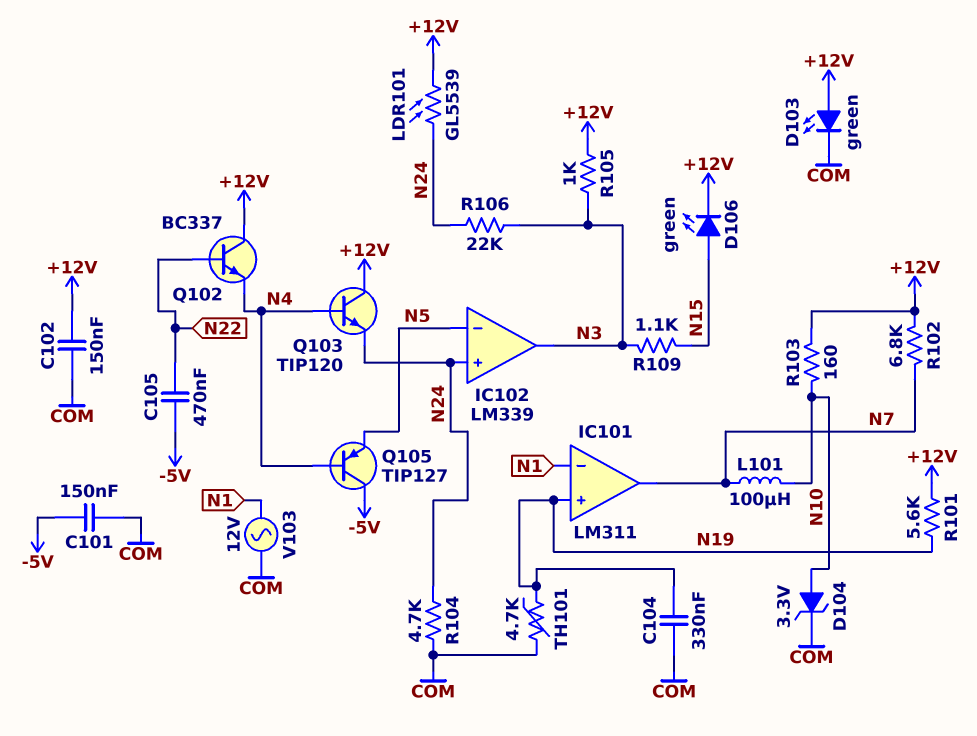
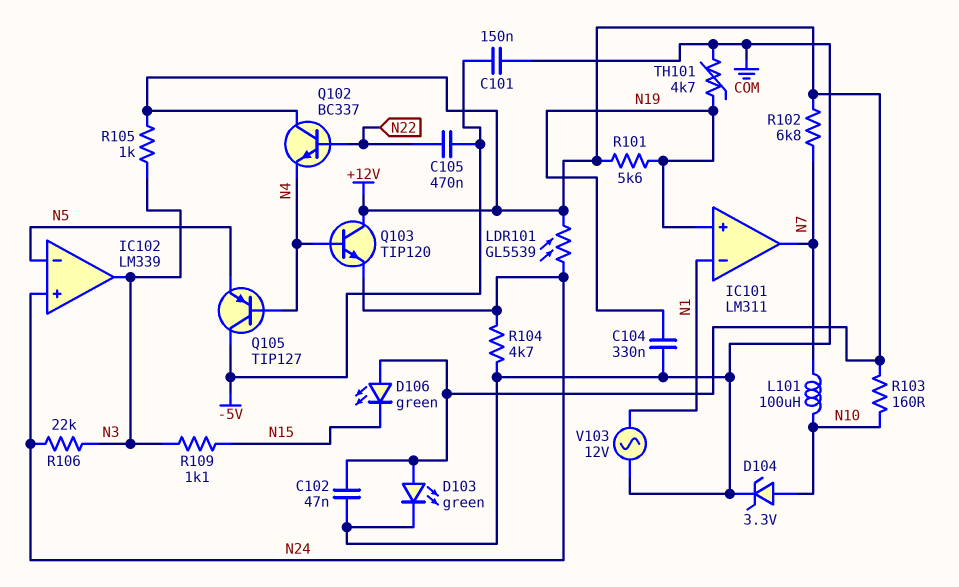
C102: 150nF (+12V, COM) -> 47nF (+12V, COM)
D106: LED green (A N15, K +12V) -> LED green (A +12V, K N15)

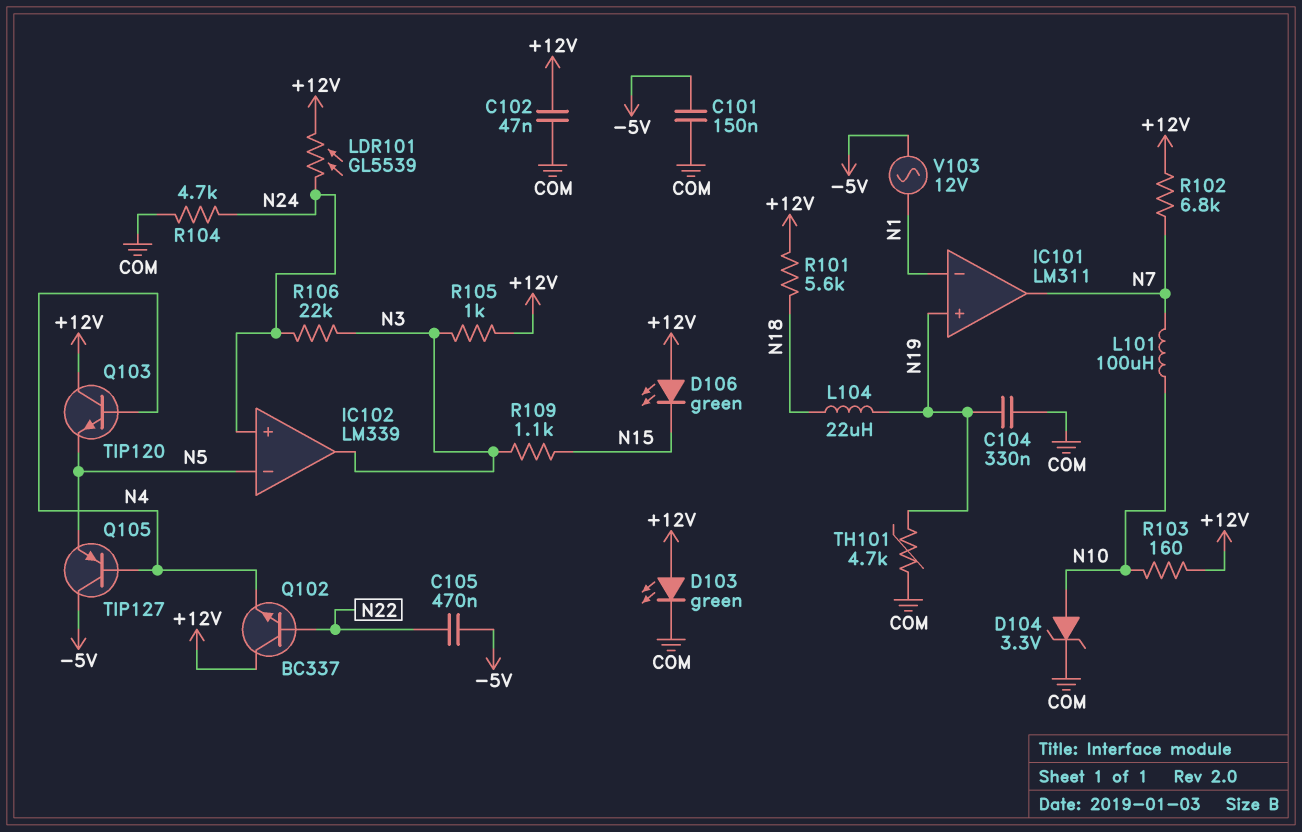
L104: none -> 22uH (N18, N19)
Q103: NPN TIP120 (B N4, C +12V, E N24) -> NPN TIP120 (B N4, C +12V, E N5)
R101: 5.6k (+12V, N19) -> 5.6k (+12V, N18)
V103: AC 12V (COM, N1) -> AC 12V (-5V, N1)

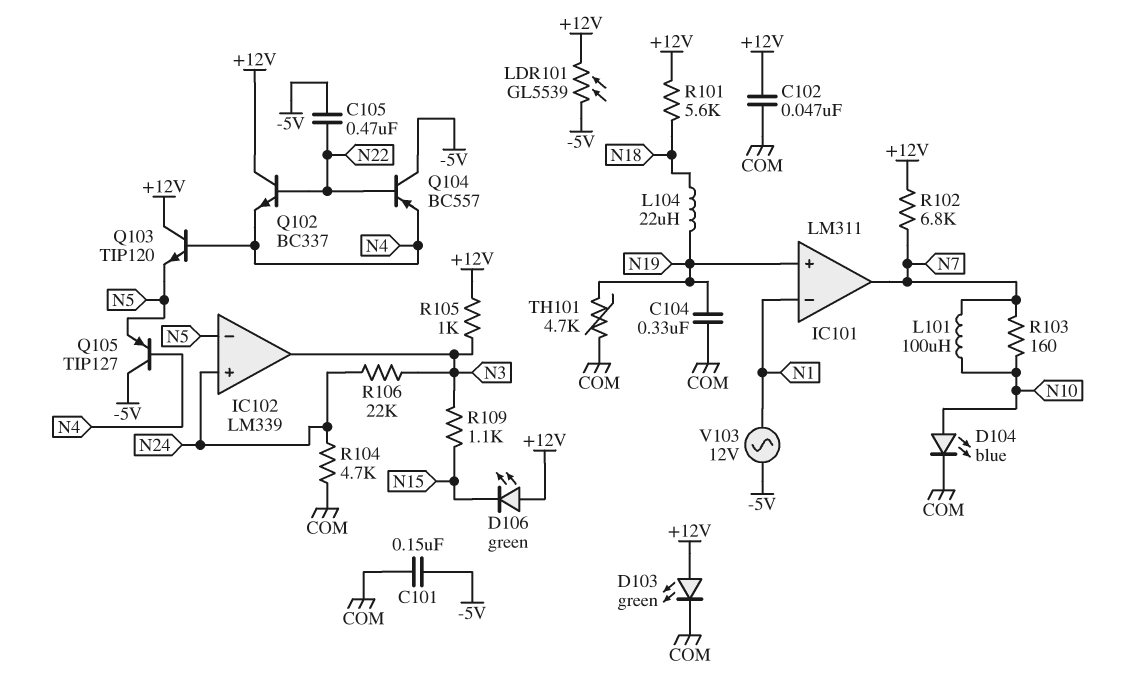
D104: zener 3.3V (A N10, K COM) -> LED blue (A N10, K COM)
LDR101: GL5539 (+12V, N24) -> GL5539 (+12V, -5V)
Q104: none -> PNP BC557 (B N22, C -5V, E N4)
R103: 160 (+12V, N10) -> 160 (N7, N10)

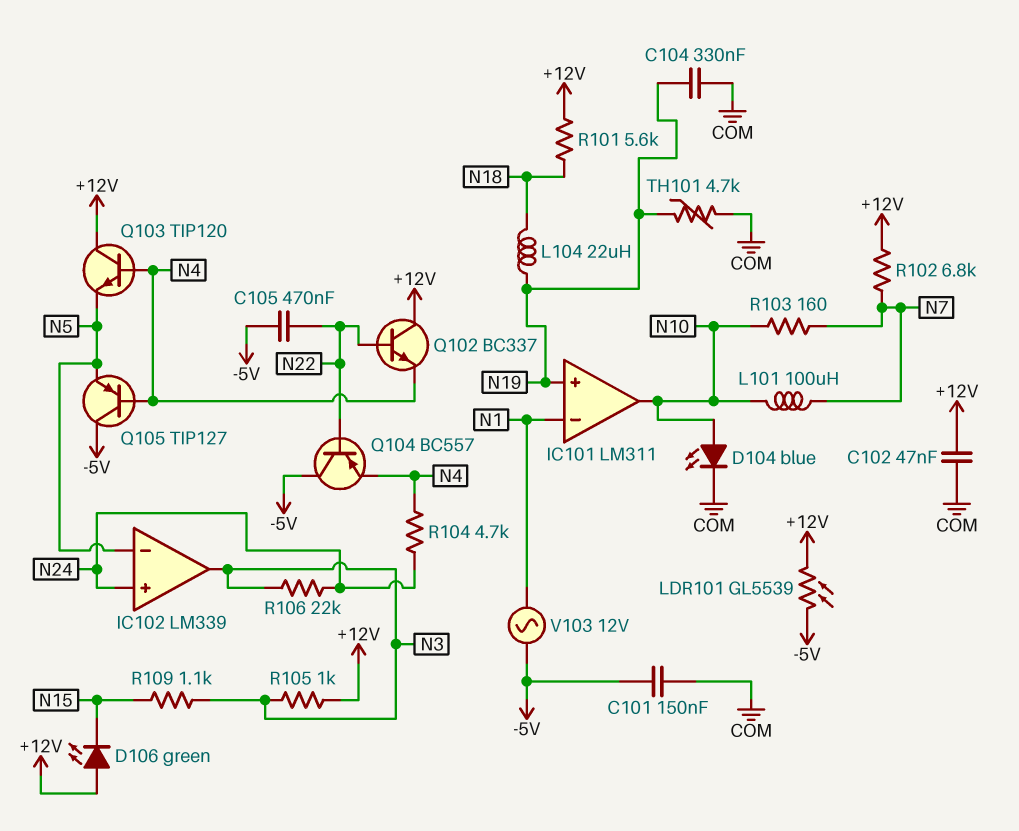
D103: LED green (A +12V, K COM) -> none
IC101 pin out: N7 -> N10
R104: 4.7k (COM, N24) -> 4.7k (N4, N24)

